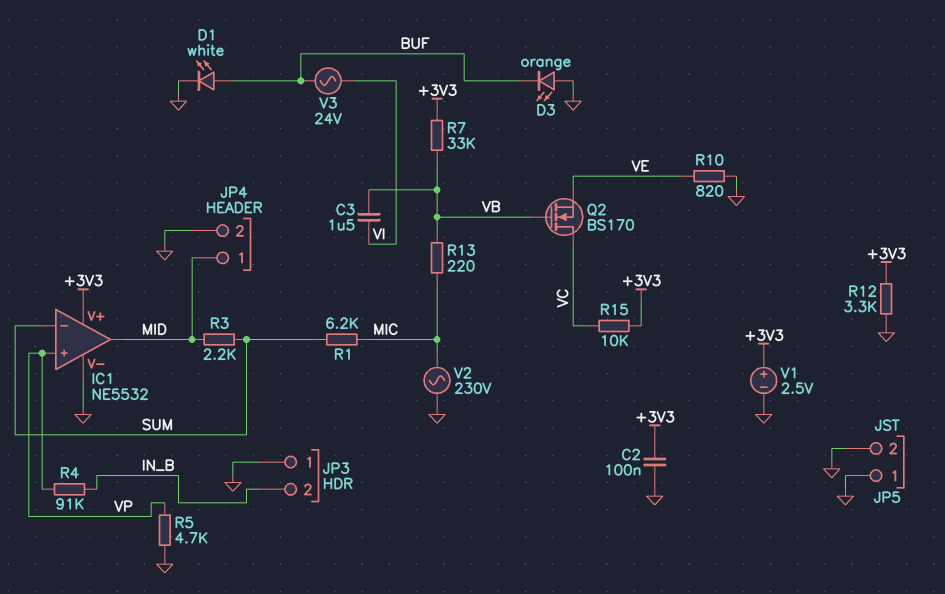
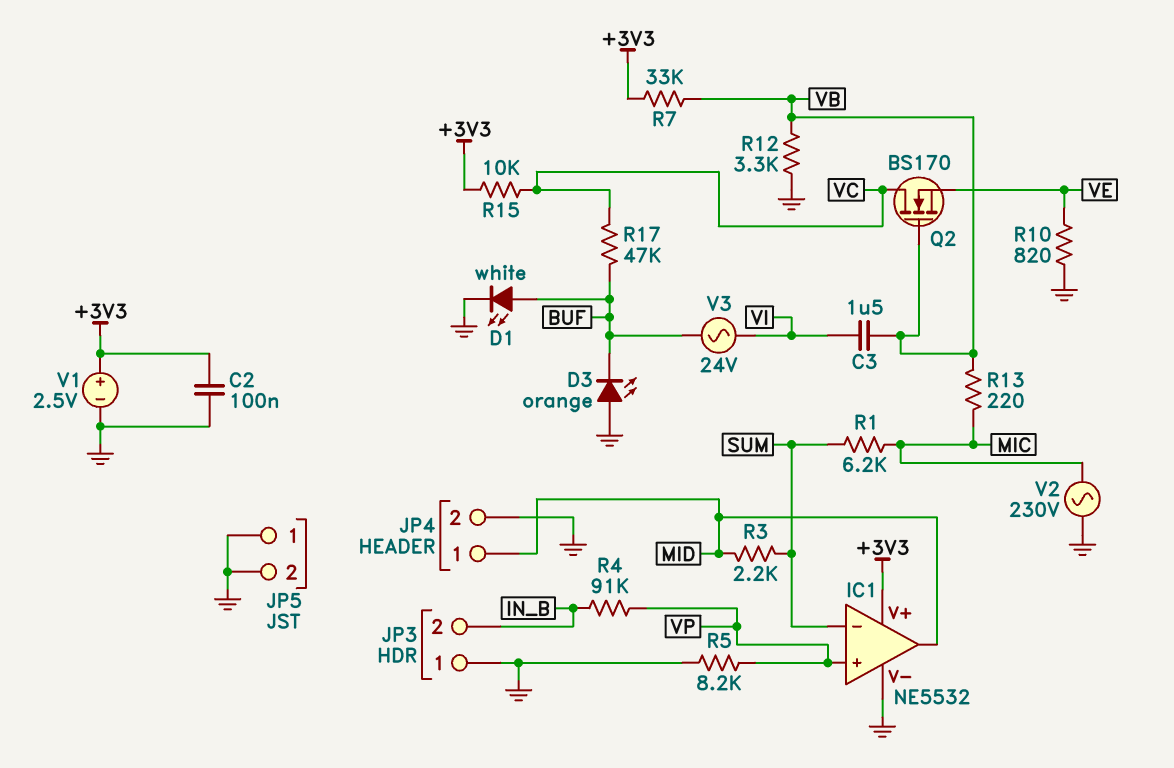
R5: 4.7k (GND, VP) -> 8.2k (GND, VP)
R12: 3.3k (+3V3, GND) -> 3.3k (GND, VB)
R17: none -> 47k (BUF, VC)

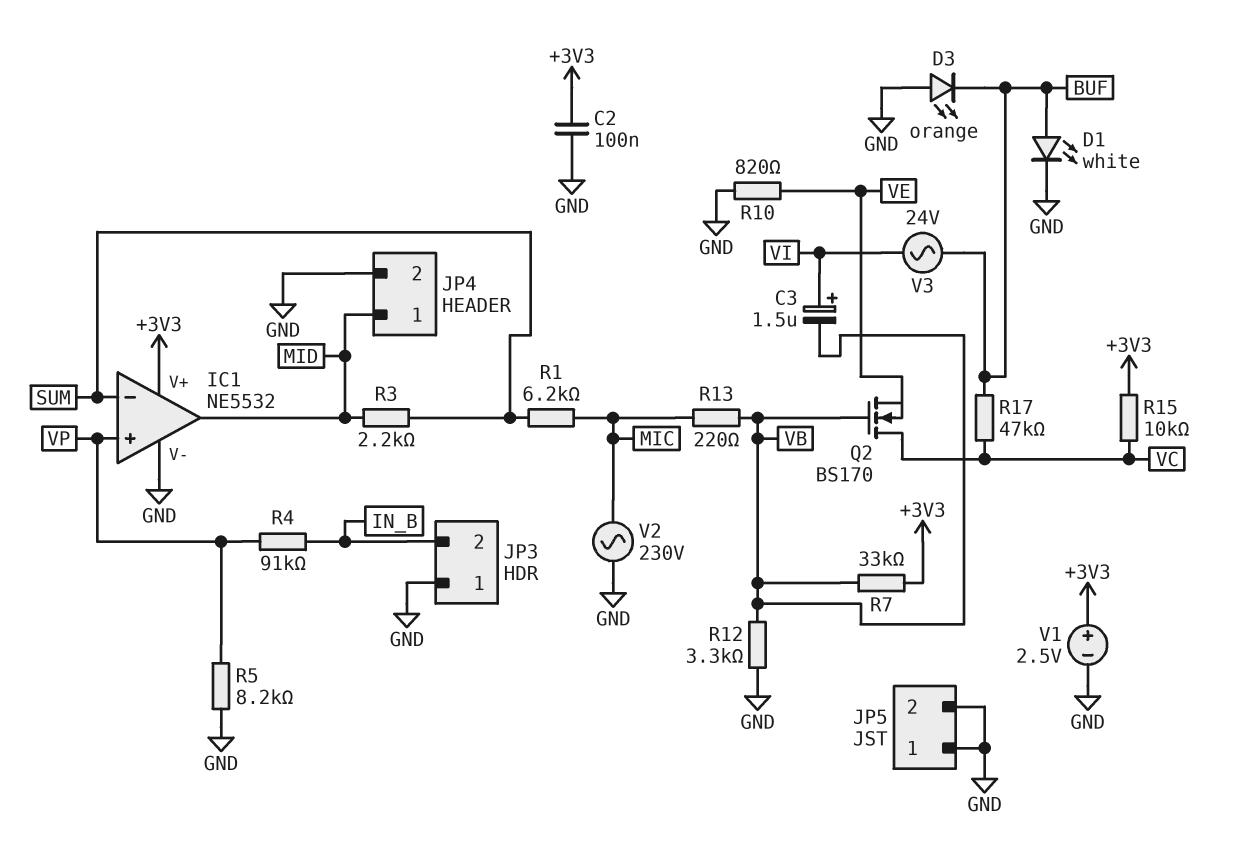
C3: 1.5uF (VB, VI) -> 1.5uF (plus VI, minus VB)

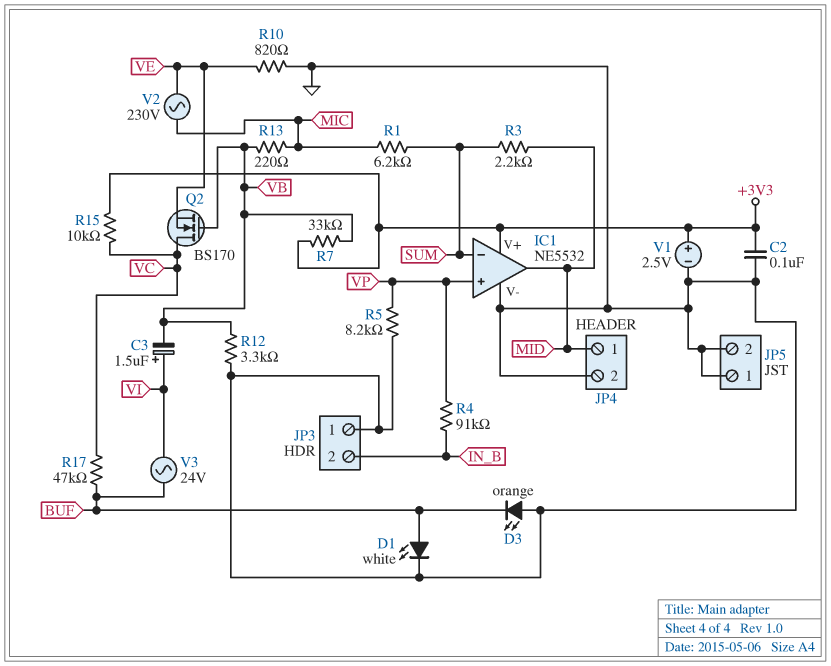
V2: AC 230V (GND, MIC) -> AC 230V (MIC, VE)

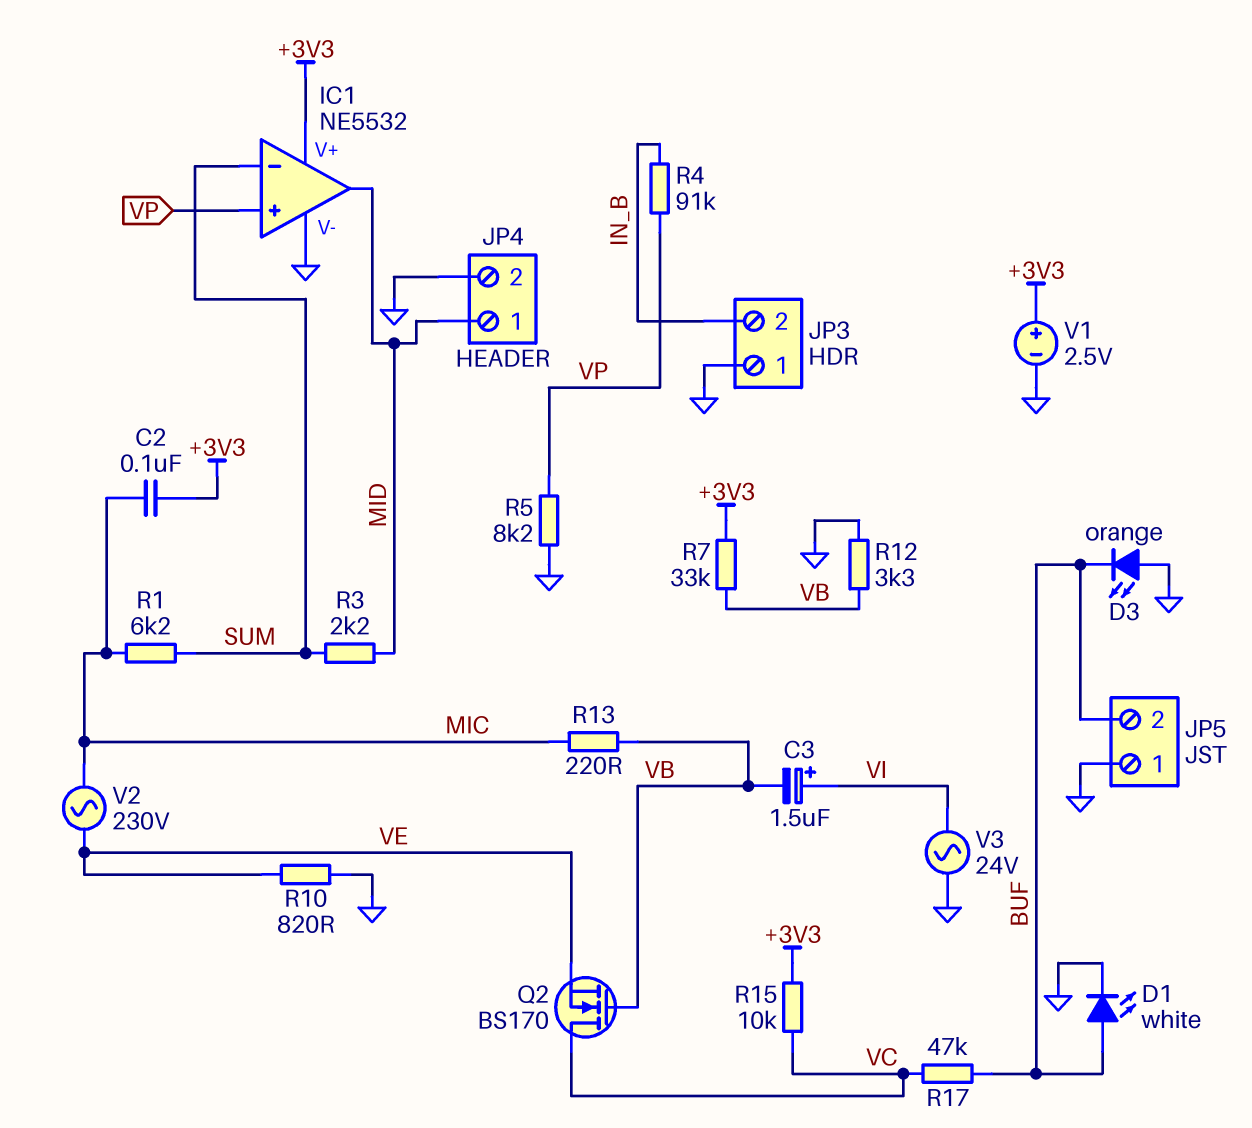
C2: 100nF (+3V3, GND) -> 100nF (+3V3, MIC)
JP5 pin 2: GND -> BUF
V3: AC 24V (BUF, VI) -> AC 24V (GND, VI)

